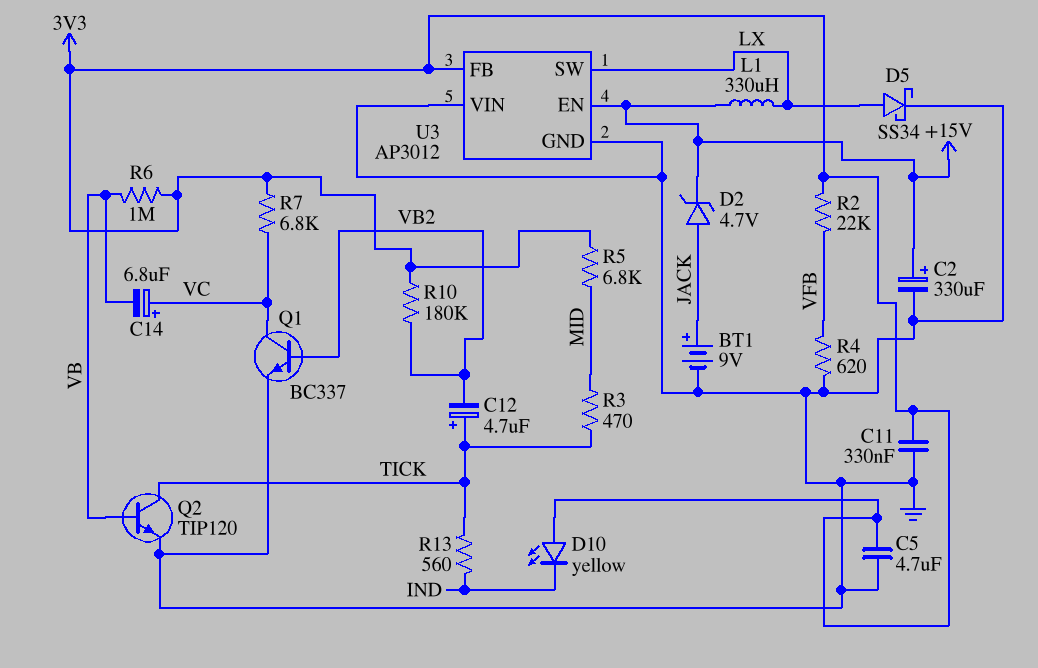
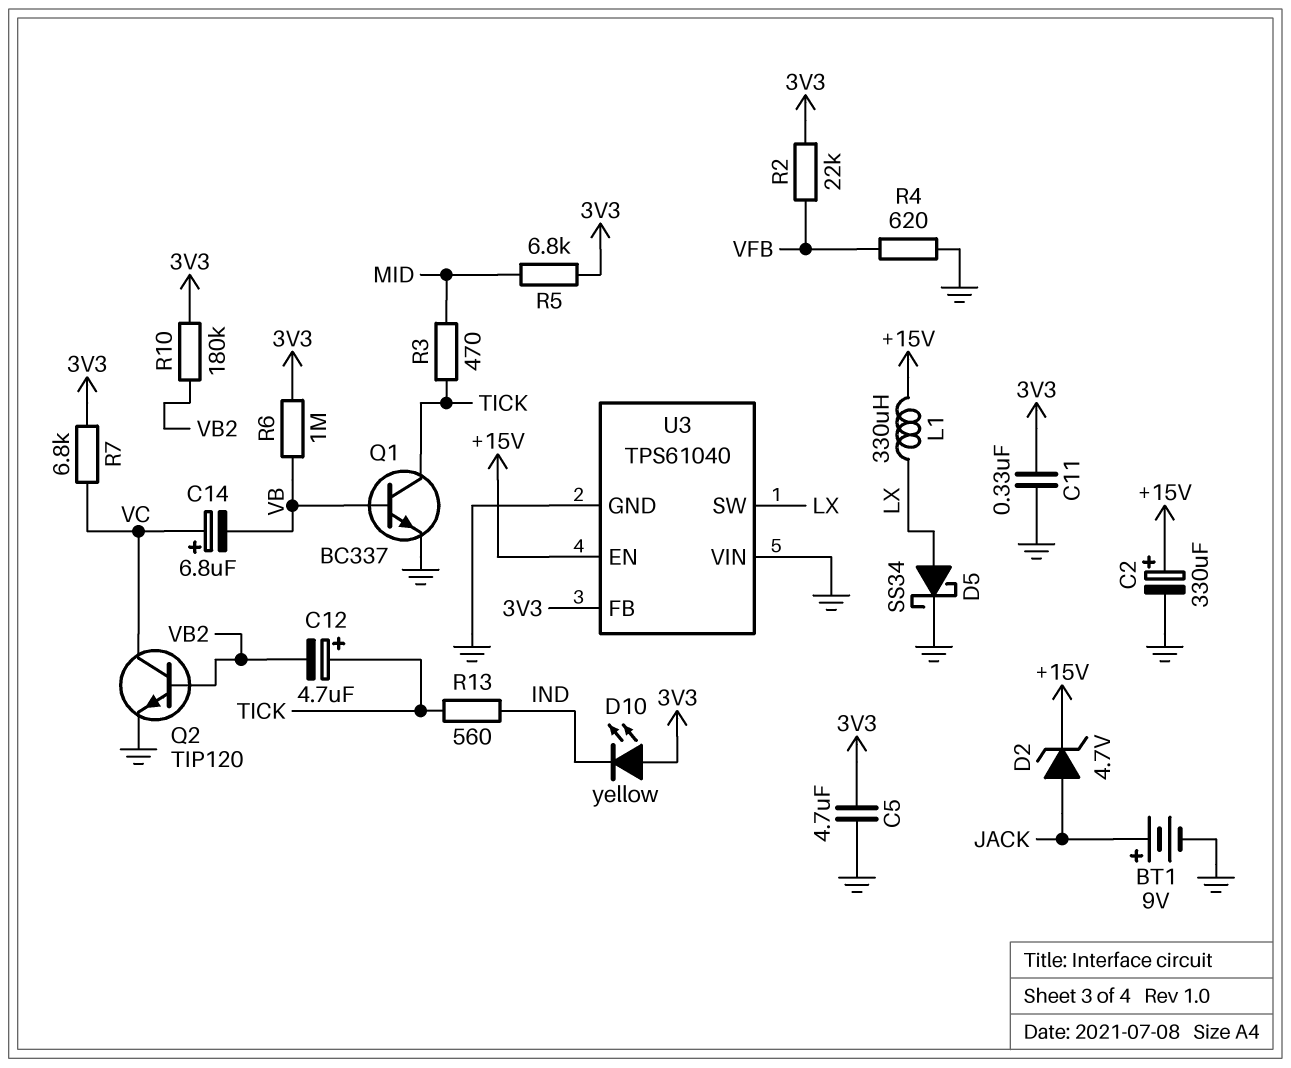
Q1: NPN BC337 (B VB2, C VC, E GND) -> NPN BC337 (B VB, C TICK, E GND)
Q2: NPN TIP120 (B VB, C TICK, E GND) -> NPN TIP120 (B VB2, C VC, E GND)
U3: AP3012 -> TPS61040

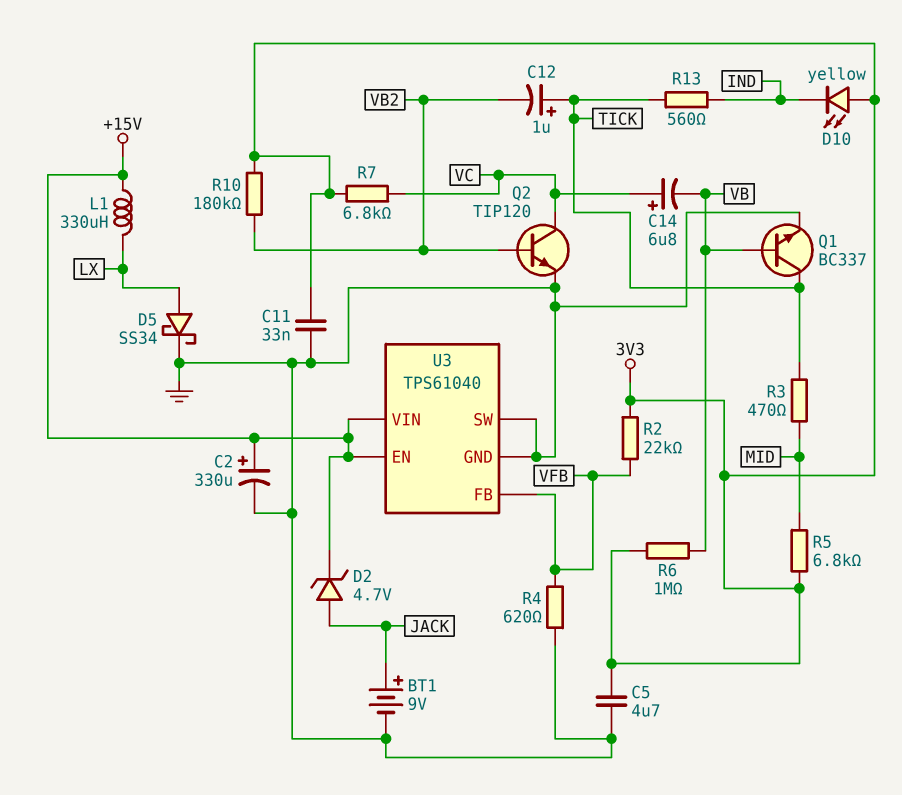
C11: 330nF (3V3, GND) -> 33nF (3V3, GND)
C12: 4.7uF (plus TICK, minus VB2) -> 1uF (plus TICK, minus VB2)
U3 pin FB: 3V3 -> VFB
U3 pin SW: LX -> GND
U3 pin VIN: GND -> +15V

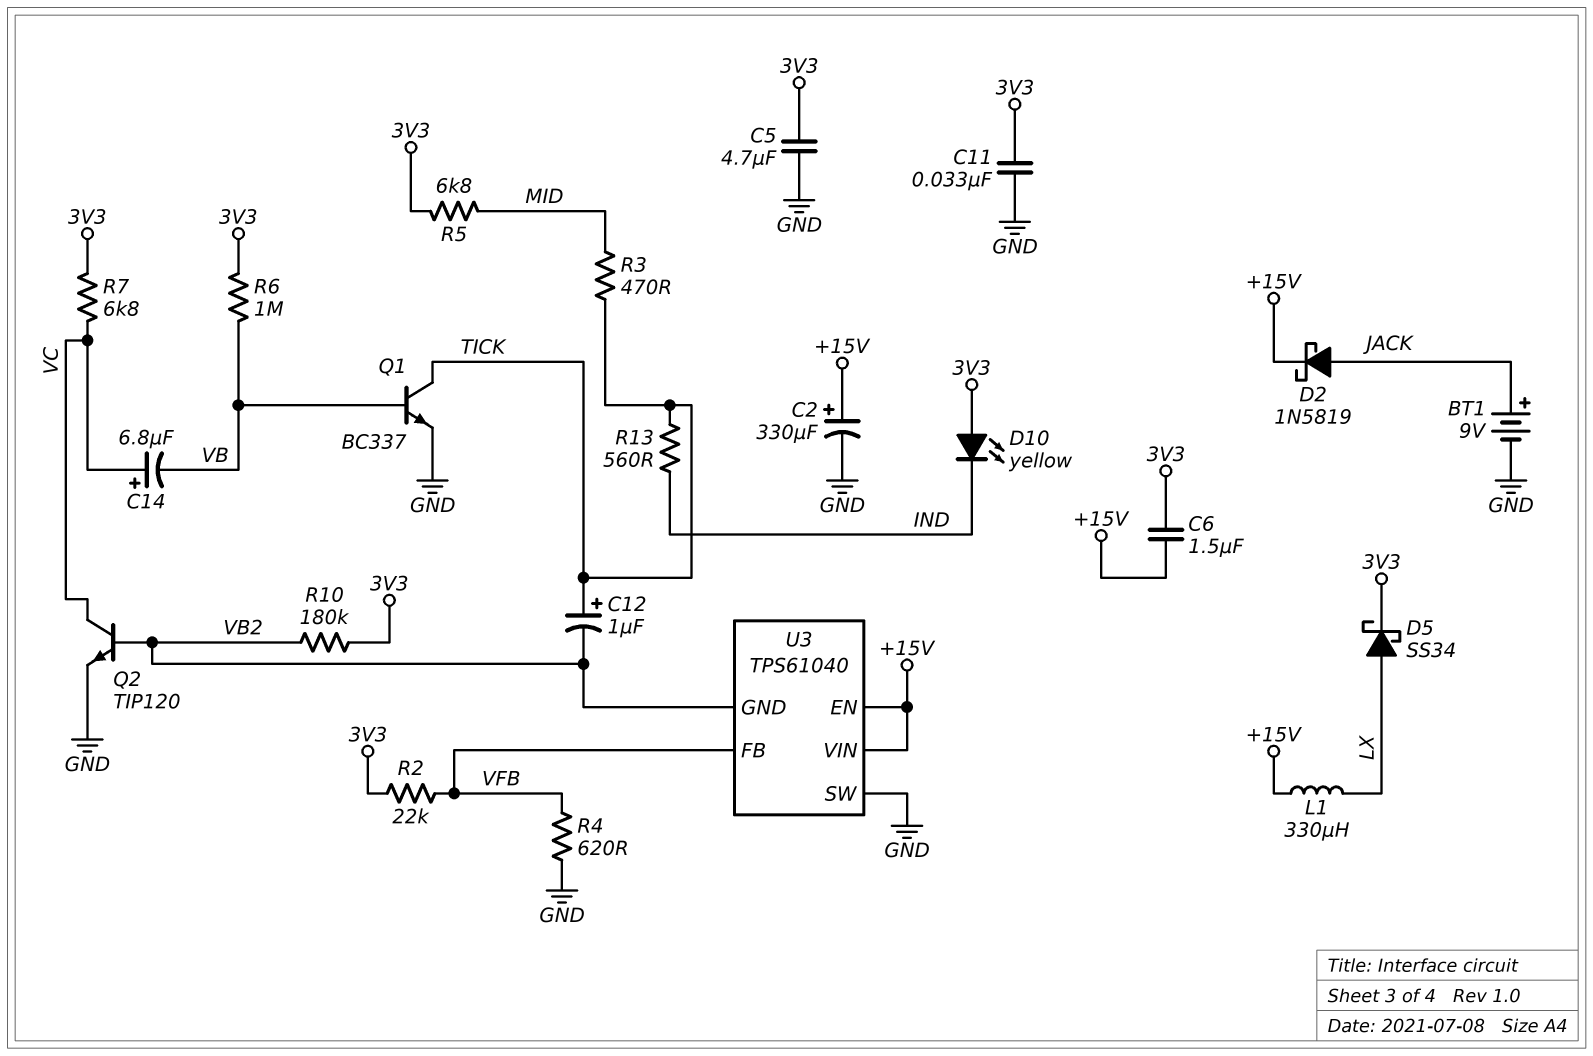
C6: none -> 1.5uF (+15V, 3V3)
D2: zener 4.7V (A JACK, K +15V) -> schottky 1N5819 (A JACK, K +15V)
D5: schottky SS34 (A LX, K GND) -> schottky SS34 (A LX, K 3V3)
U3 pin GND: GND -> VB2

